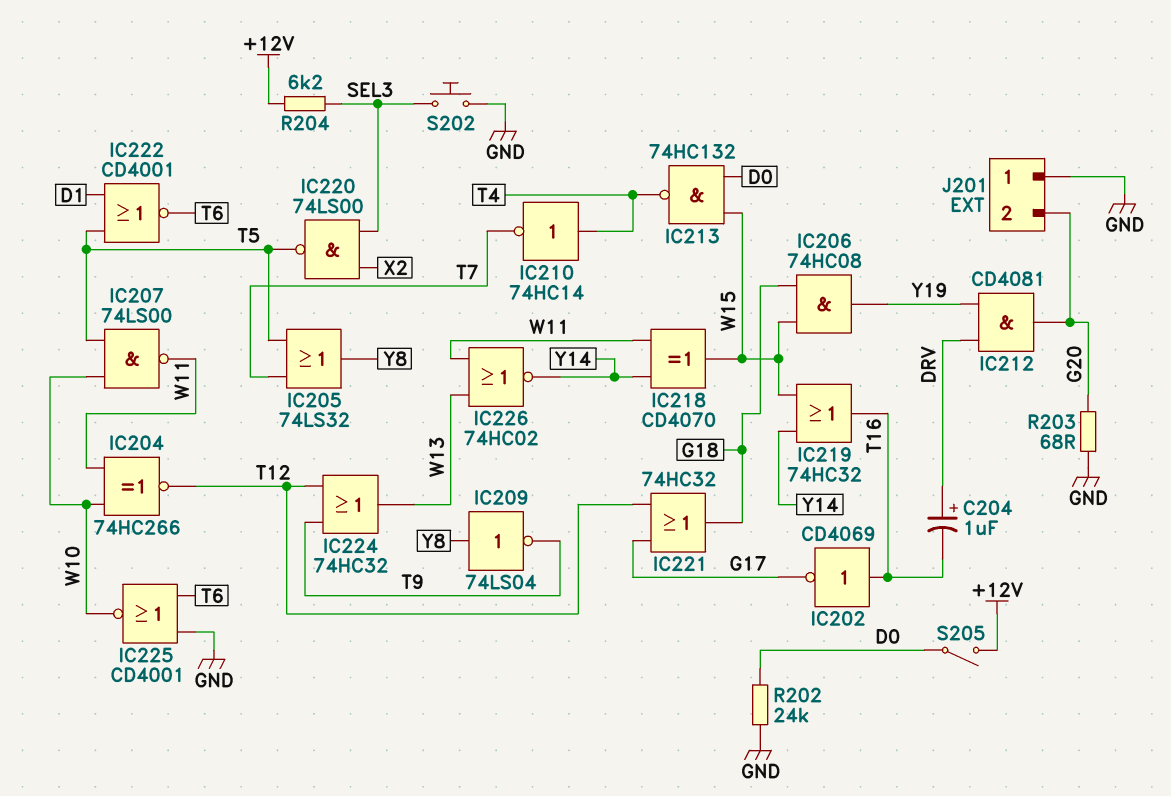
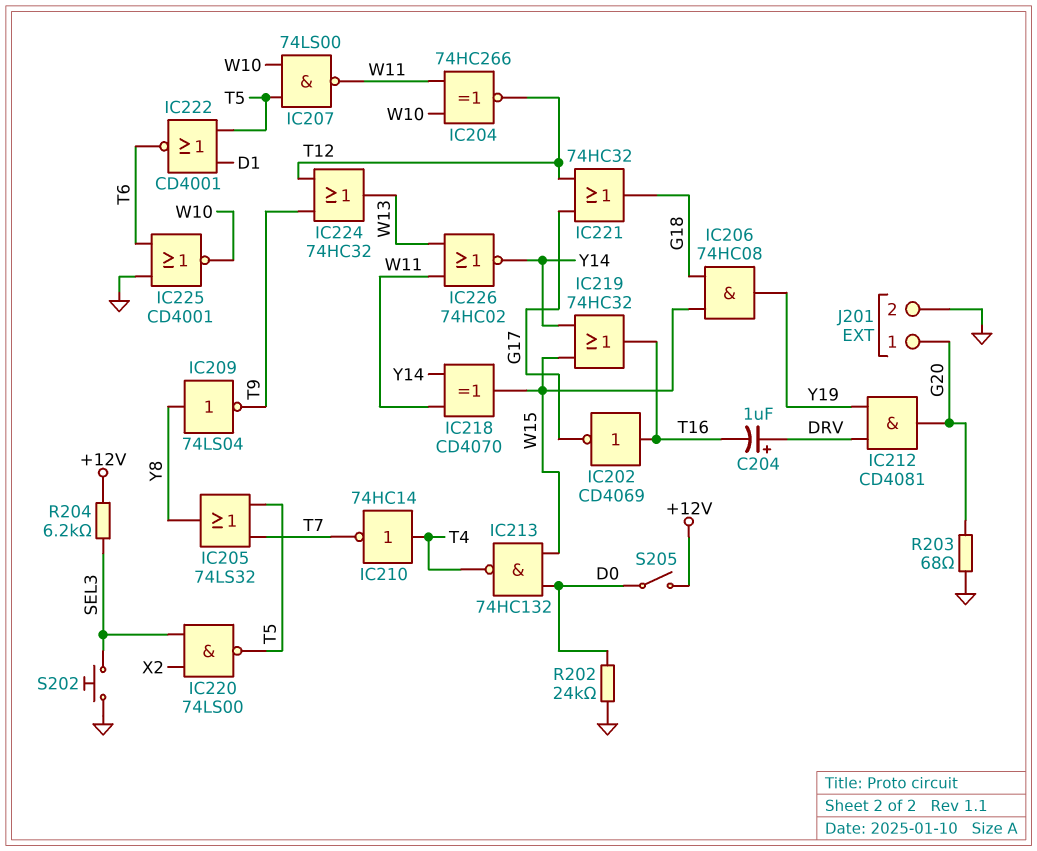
J201 pin 1: GND -> G20
J201 pin 2: G20 -> GND

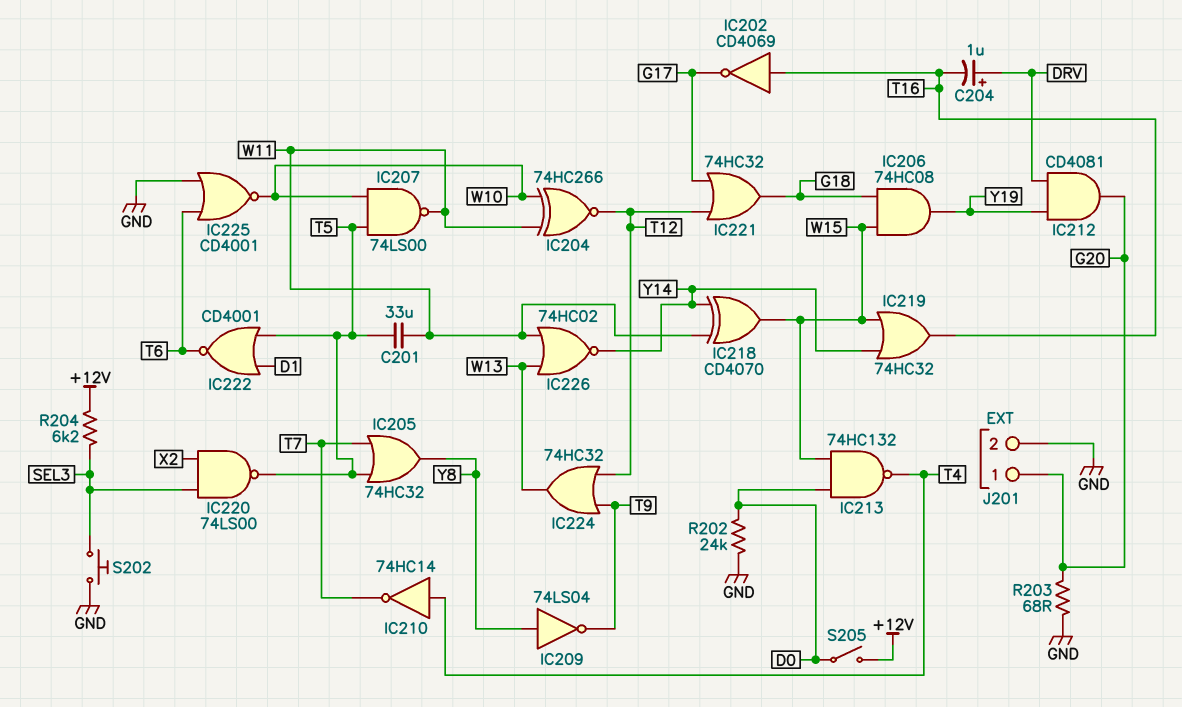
C201: none -> 33uF (T5, W11)
IC205: OR 74LS32 (in T5, in T7, out Y8) -> OR 74HC32 (in T5, in T7, out Y8)

